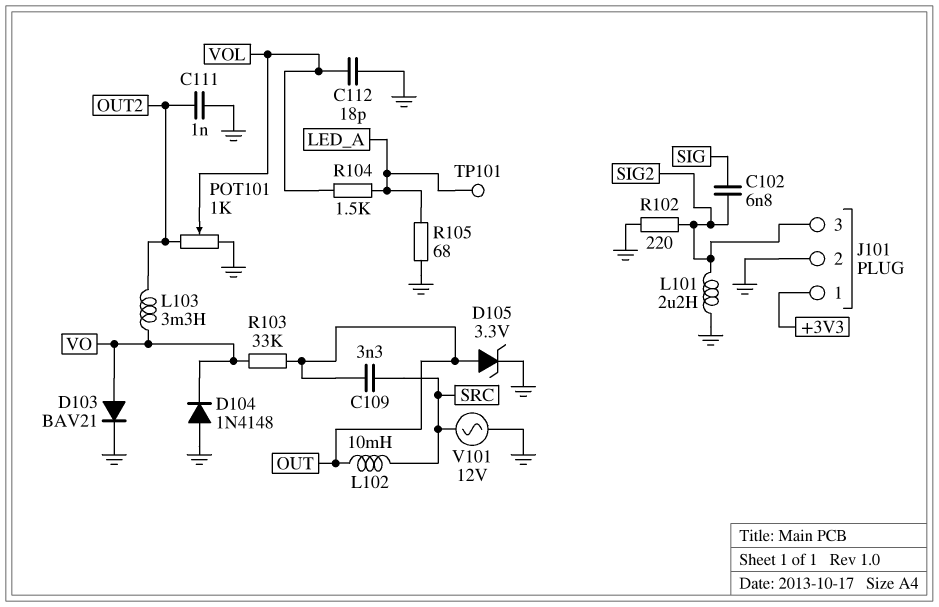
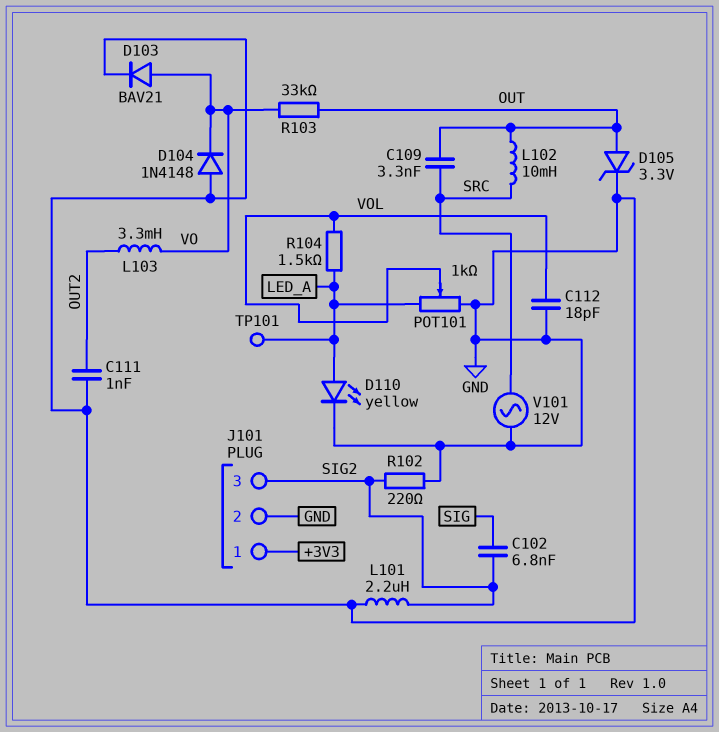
D110: none -> LED yellow (A LED_A, K GND)
POT101: 1k (GND, OUT2, wiper VOL) -> 1k (GND, LED_A, wiper VOL)
R105: 68 (GND, LED_A) -> none

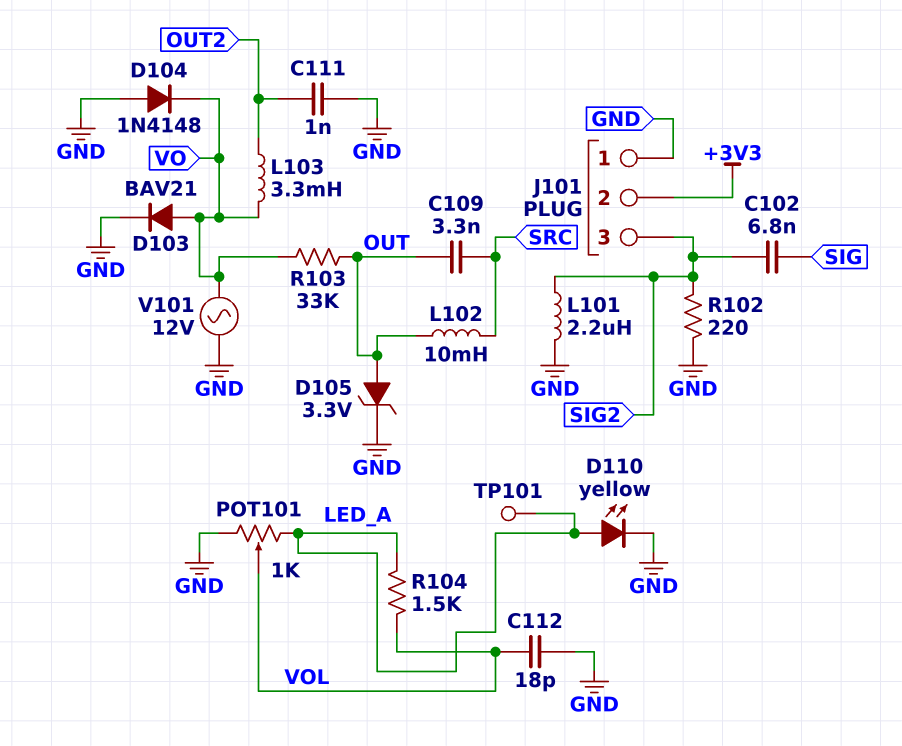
J101 pin 1: +3V3 -> GND
J101 pin 2: GND -> +3V3
V101: AC 12V (GND, SRC) -> AC 12V (GND, VO)

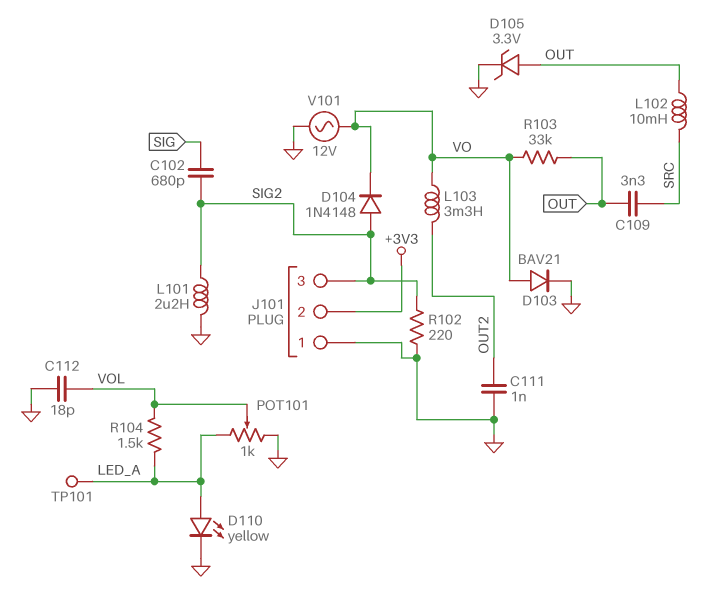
C102: 6.8nF (SIG, SIG2) -> 680pF (SIG, SIG2)
D104: diode 1N4148 (A GND, K VO) -> diode 1N4148 (A SIG2, K VO)

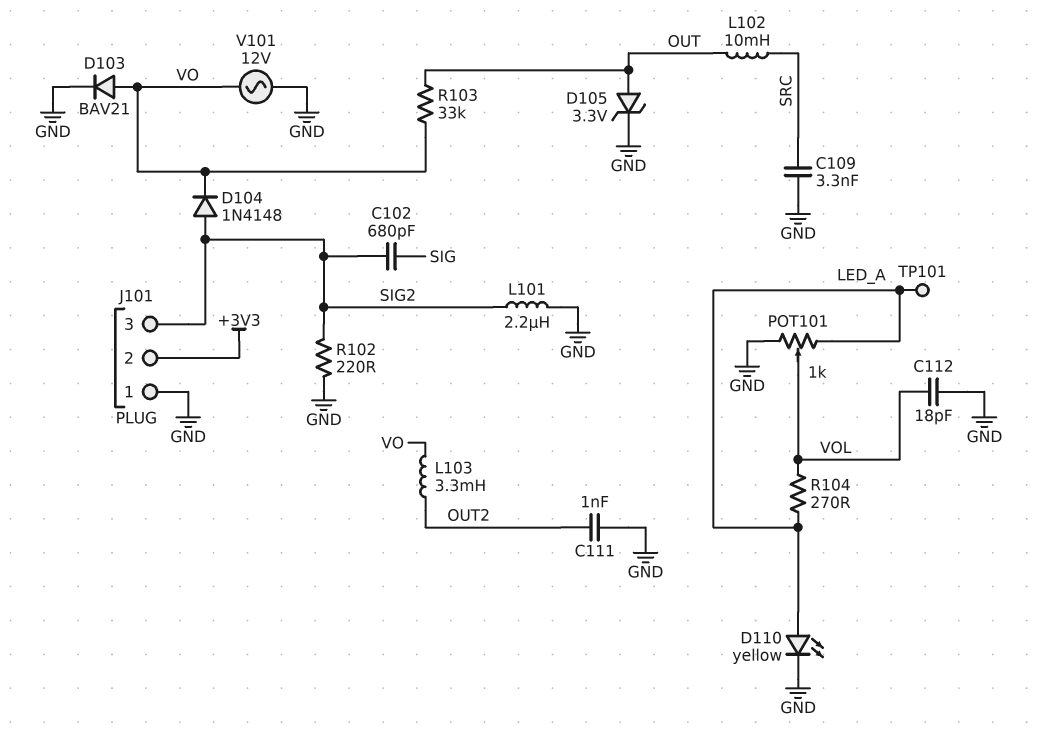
C109: 3.3nF (OUT, SRC) -> 3.3nF (GND, SRC)
R104: 1.5k (LED_A, VOL) -> 270 (LED_A, VOL)

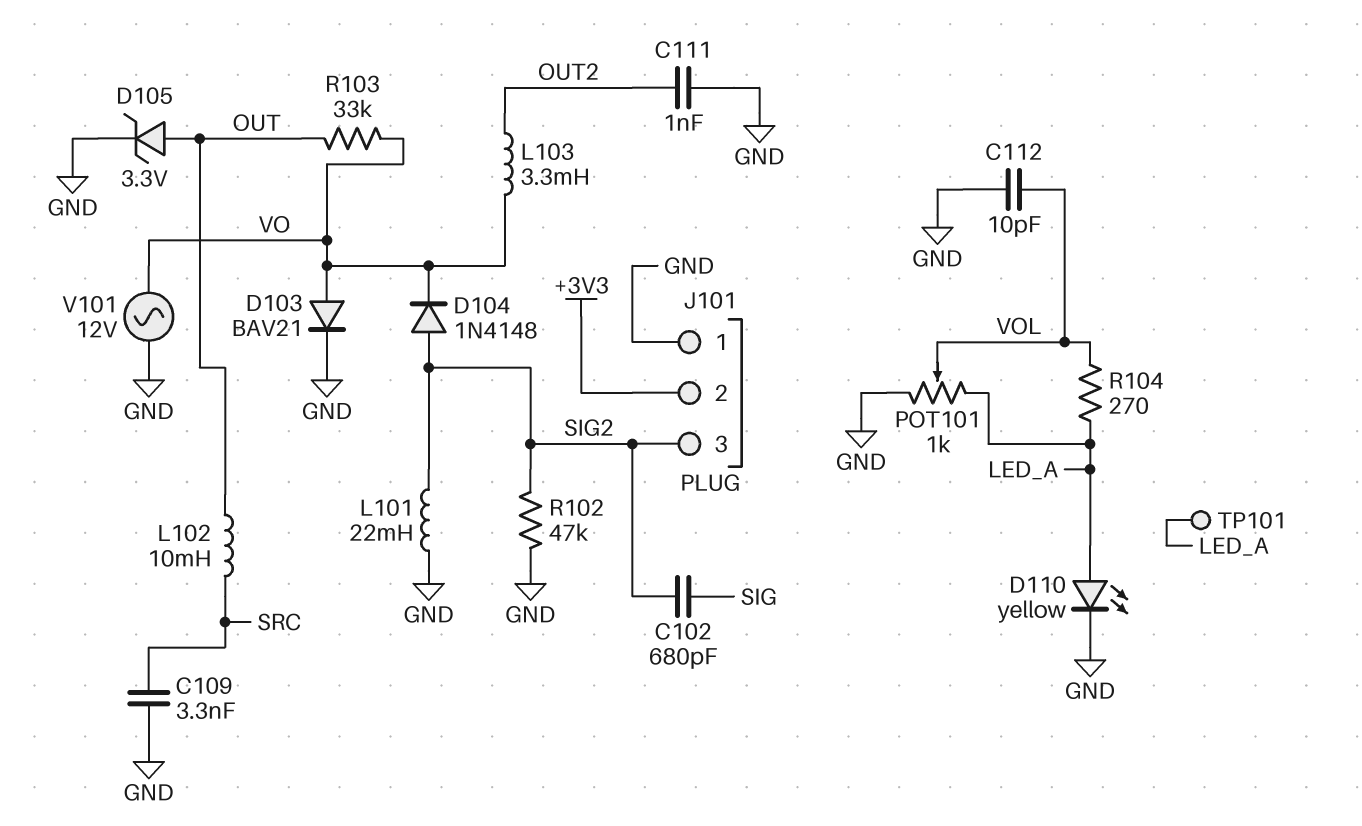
C112: 18pF (GND, VOL) -> 10pF (GND, VOL)
L101: 2.2uH (GND, SIG2) -> 22mH (GND, SIG2)
R102: 220 (GND, SIG2) -> 47k (GND, SIG2)

